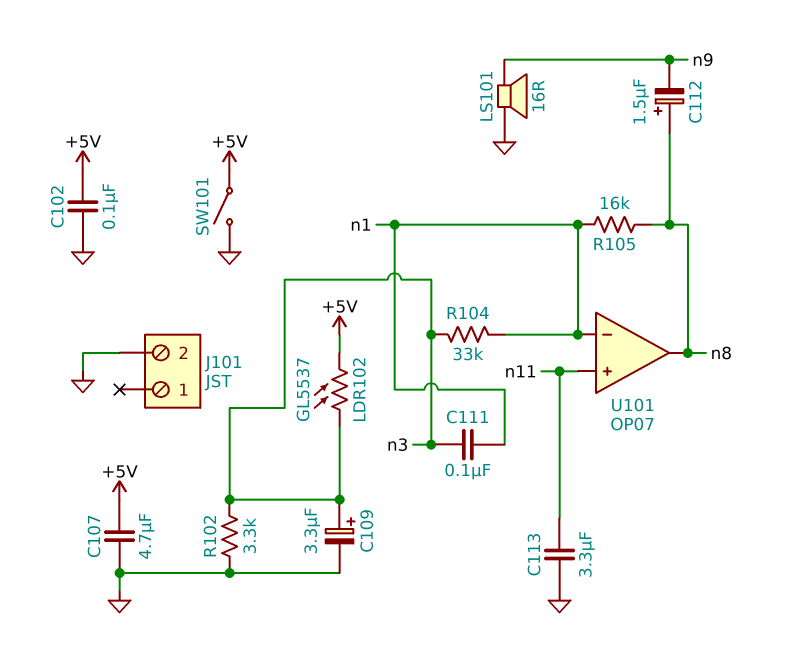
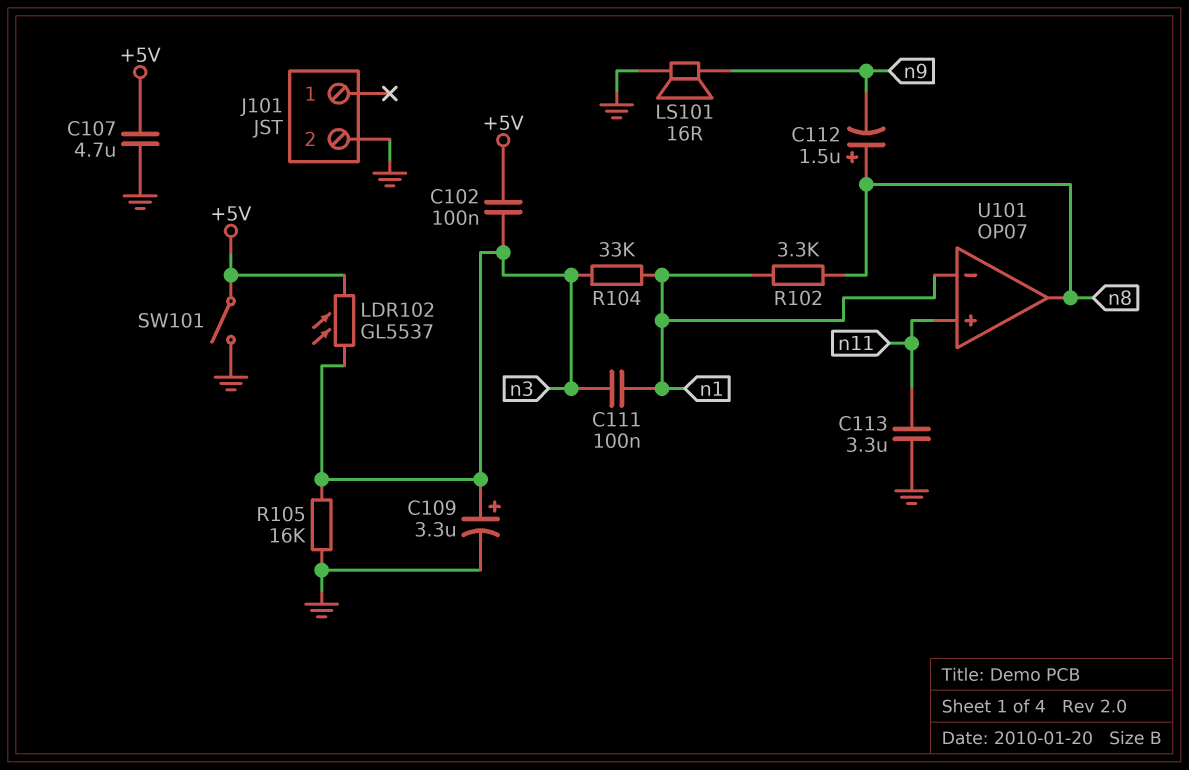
C102: 100nF (+5V, GND) -> 100nF (+5V, n3)
R102: 3.3k (GND, n3) -> 3.3k (n1, n8)
R105: 16k (n1, n8) -> 16k (GND, n3)

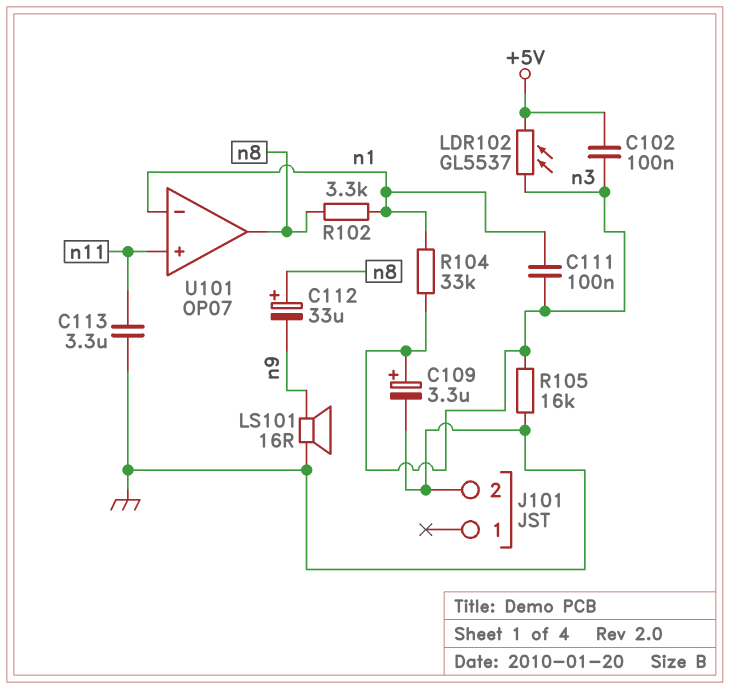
C107: 4.7uF (+5V, GND) -> none
C112: 1.5uF (plus n8, minus n9) -> 33uF (plus n8, minus n9)
SW101: switch (+5V, GND) -> none

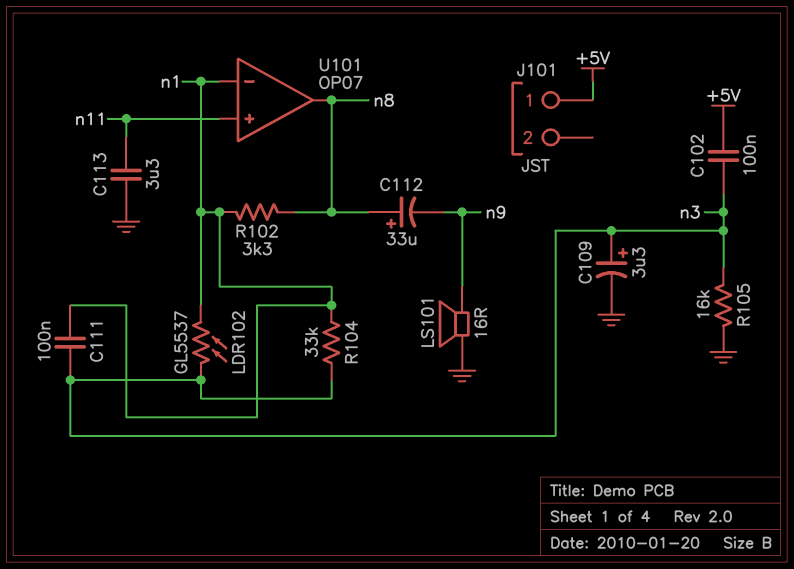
J101 pin 1: none -> +5V
J101 pin 2: GND -> none
LDR102: GL5537 (+5V, n3) -> GL5537 (n1, n3)

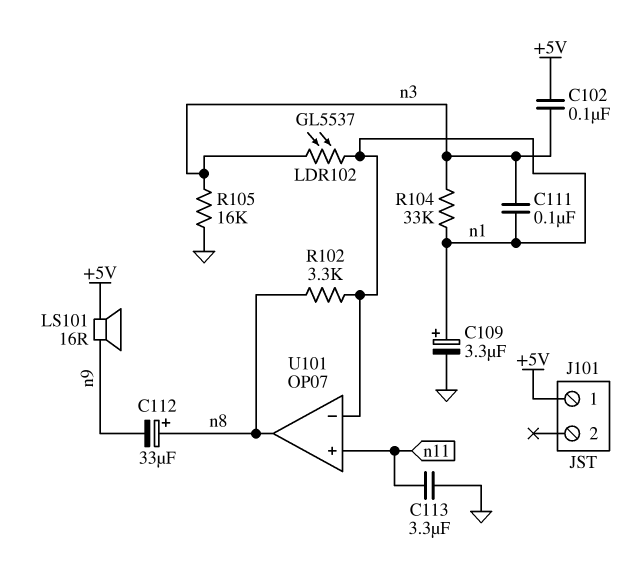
C109: 3.3uF (plus n3, minus GND) -> 3.3uF (plus n1, minus GND)
LS101: speaker 16R (GND, n9) -> speaker 16R (+5V, n9)

